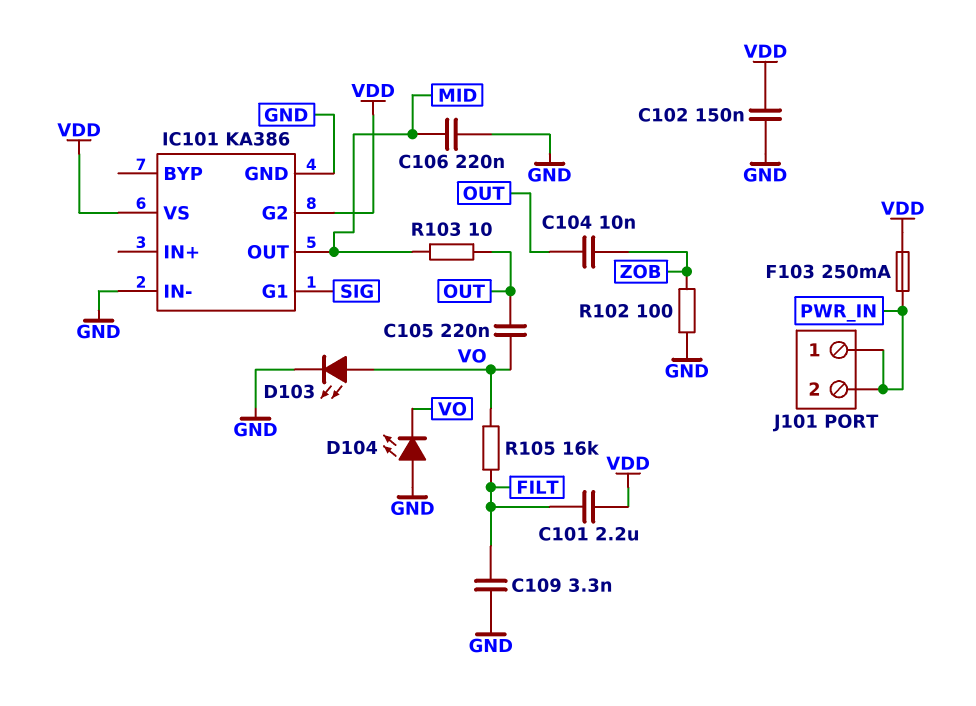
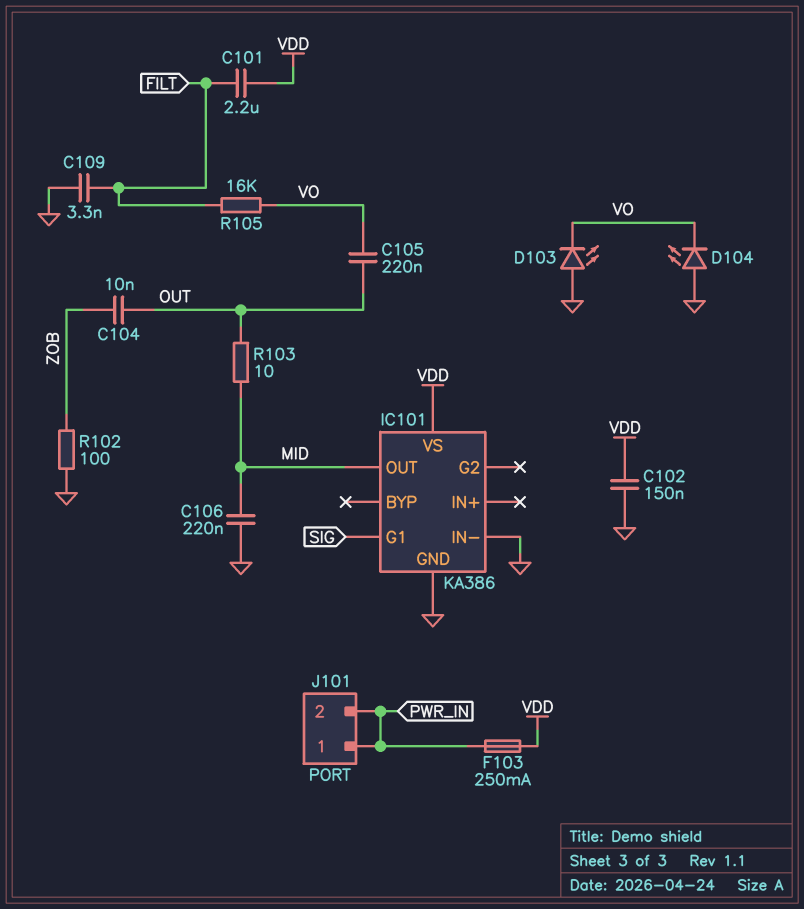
D103: LED (A VO, K GND) -> LED (A GND, K VO)
IC101 pin G2: VDD -> none

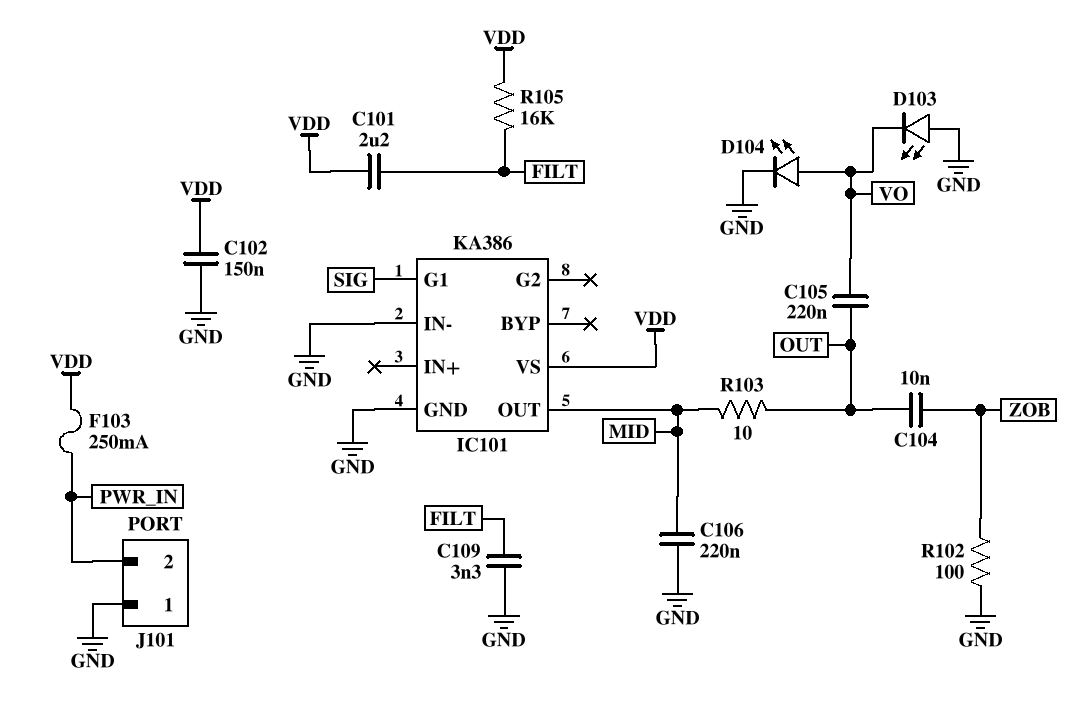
D104: LED (A GND, K VO) -> LED (A VO, K GND)
J101 pin 1: PWR_IN -> GND
R105: 16k (FILT, VO) -> 16k (FILT, VDD)

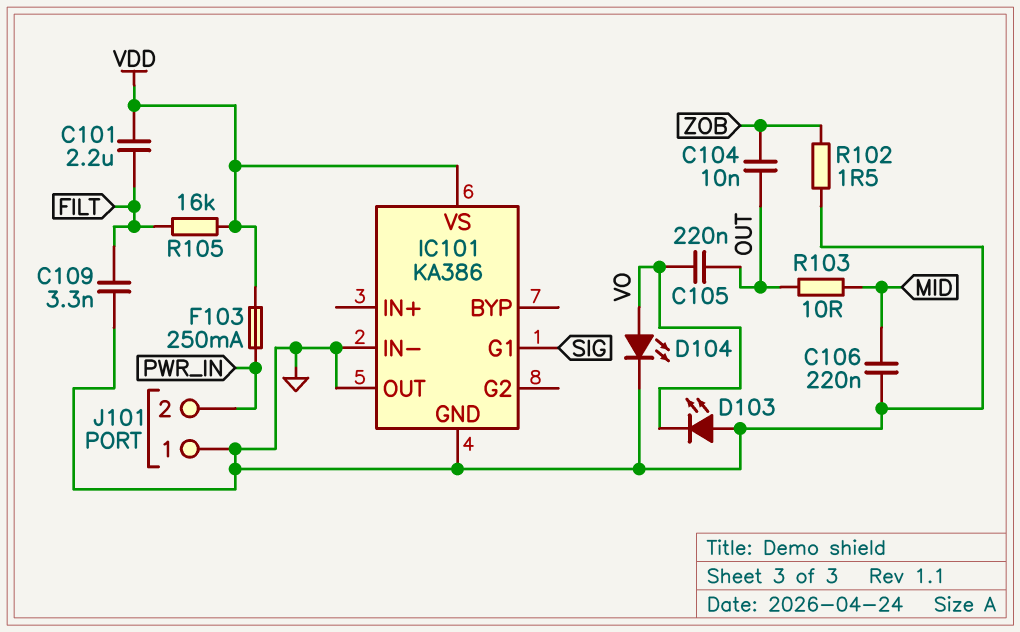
C102: 150nF (GND, VDD) -> none
IC101 pin OUT: MID -> GND
R102: 100 (GND, ZOB) -> 1.5 (GND, ZOB)

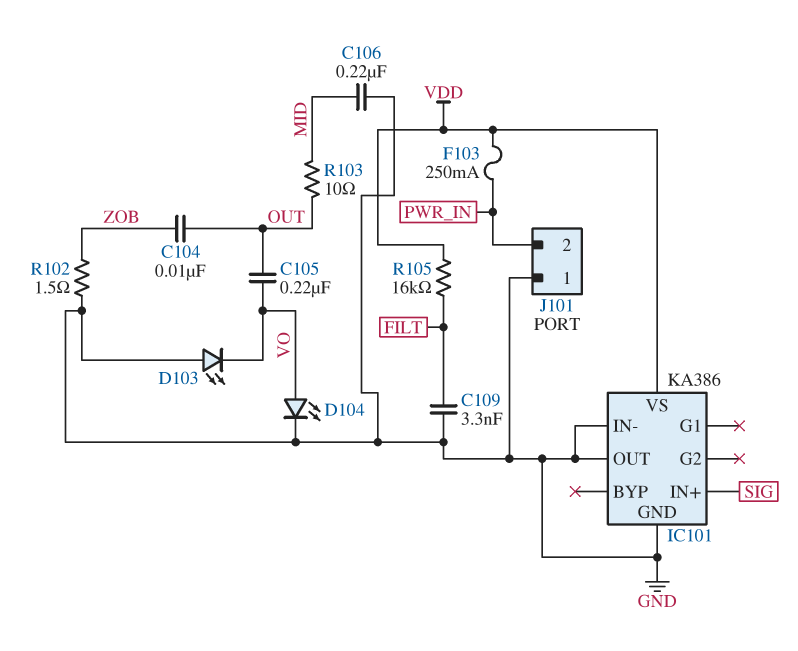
C101: 2.2uF (FILT, VDD) -> none
IC101 pin G1: SIG -> none
IC101 pin IN+: none -> SIG

